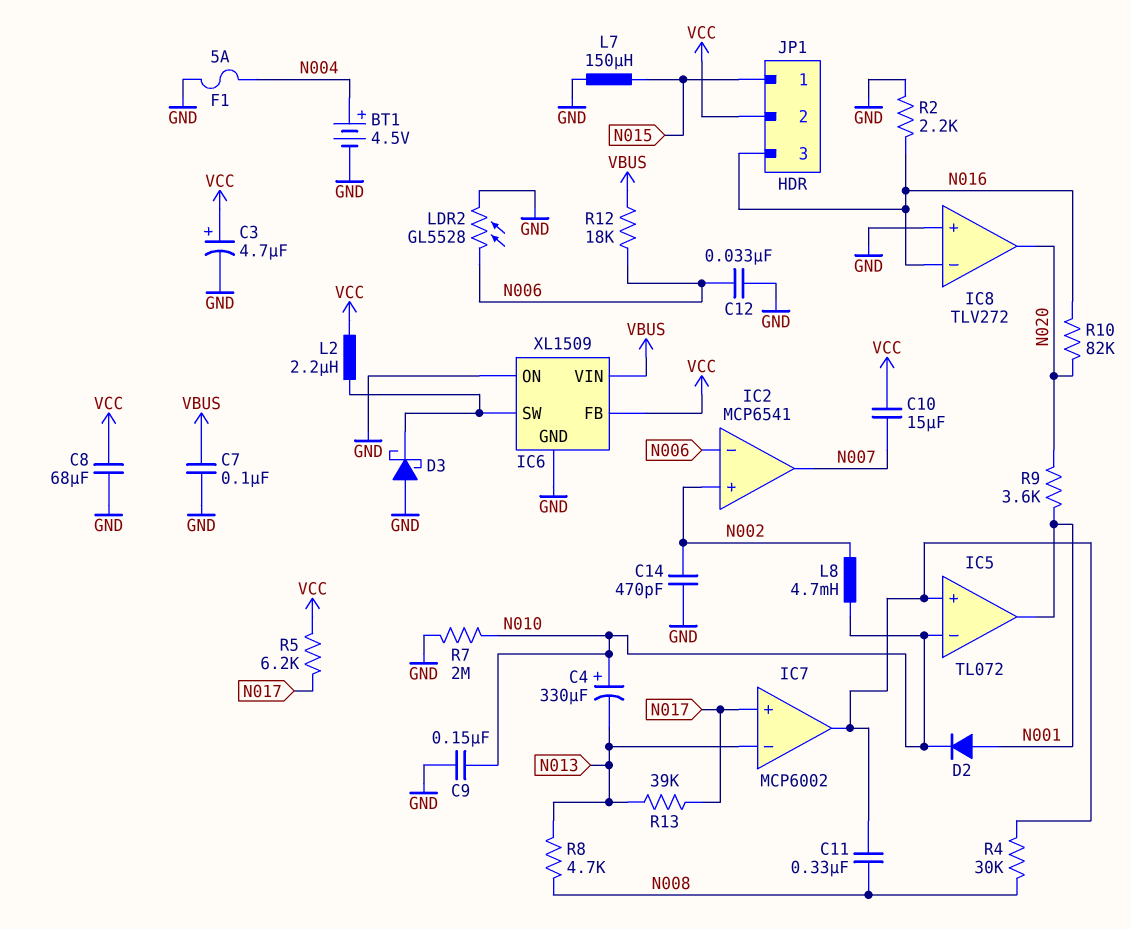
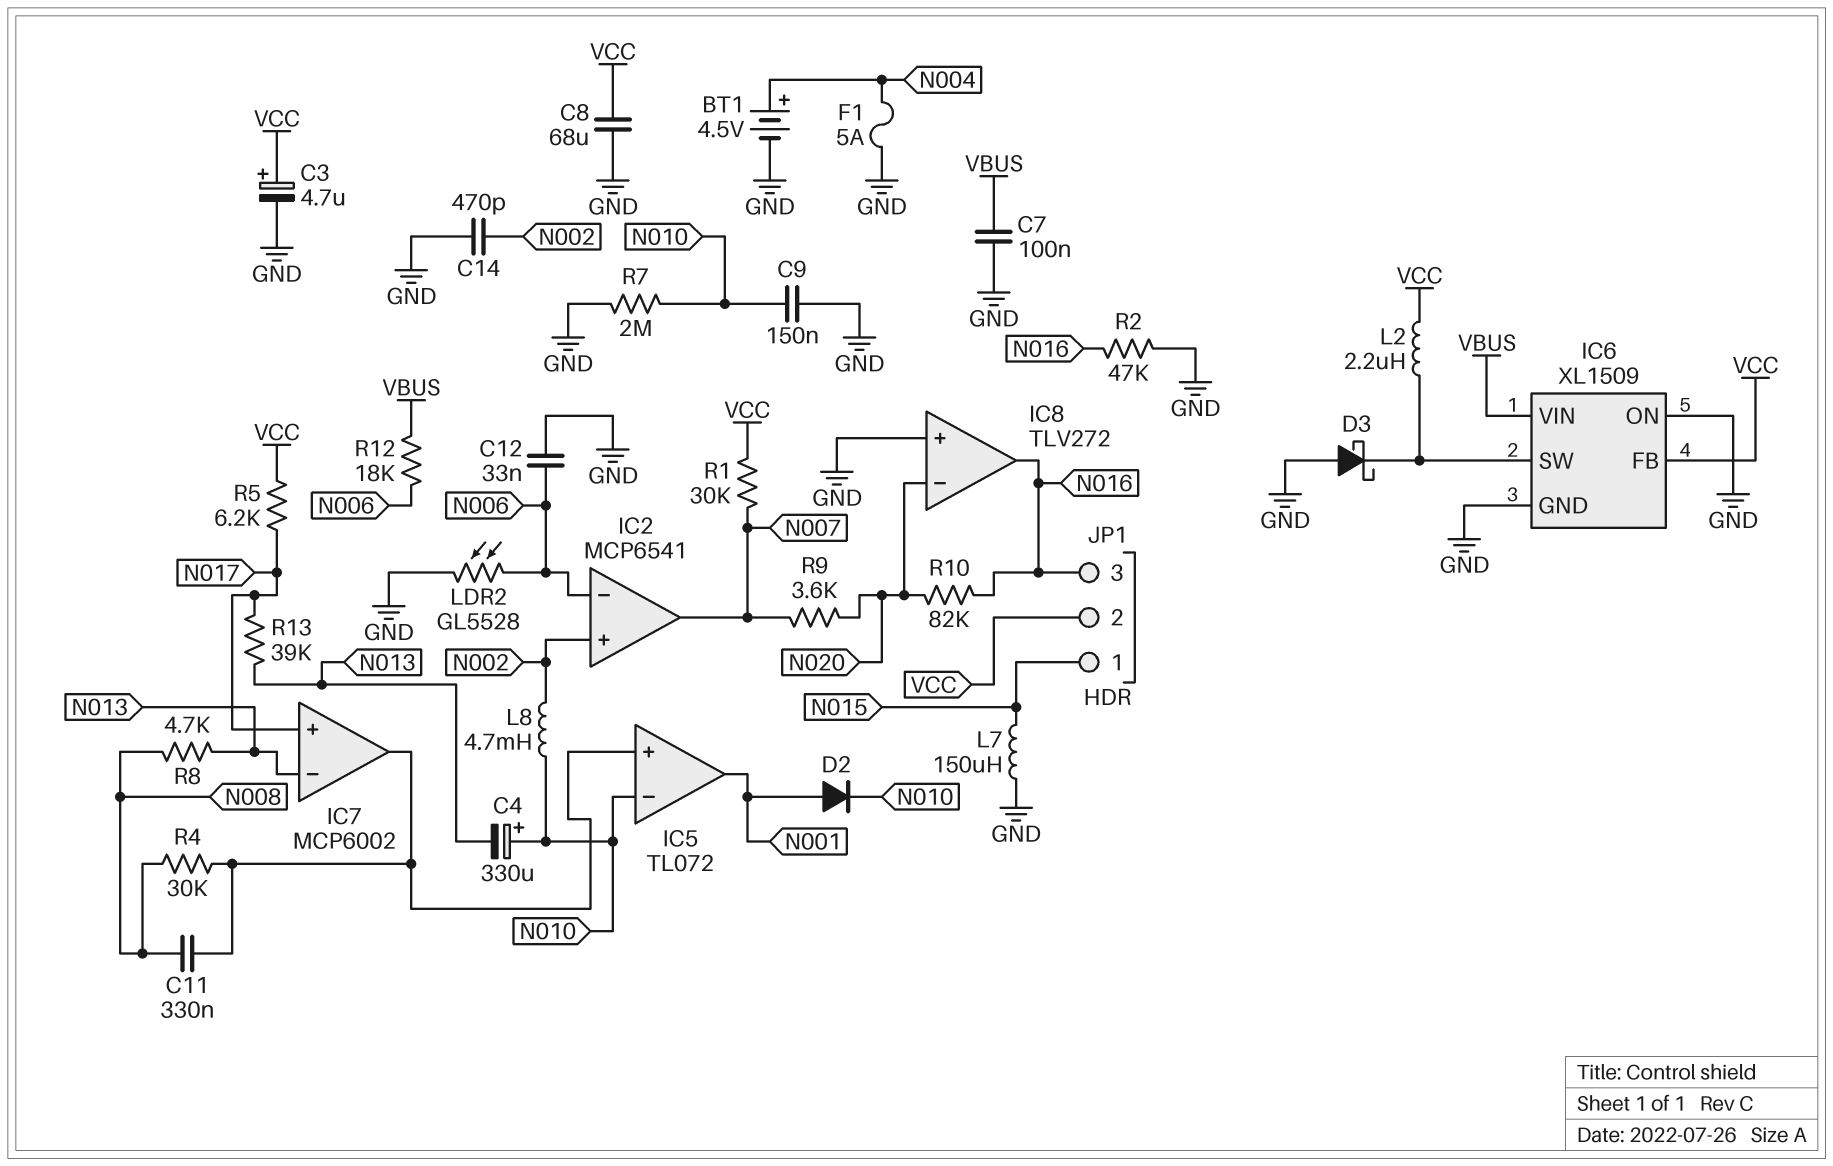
C10: 15uF (N007, VCC) -> none
IC8 pin in-: N016 -> N020
IC8 pin out: N020 -> N016
R1: none -> 30k (N007, VCC)
R2: 2.2k (GND, N016) -> 47k (GND, N016)
R9: 3.6k (N001, N020) -> 3.6k (N007, N020)

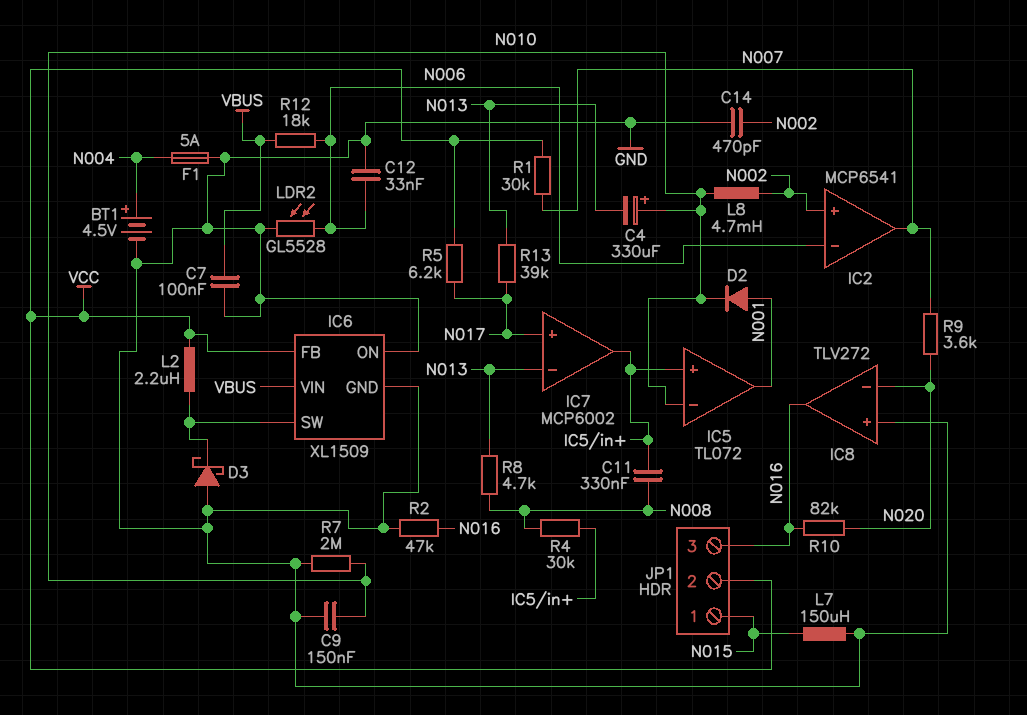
C3: 4.7uF (plus VCC, minus GND) -> none
C8: 68uF (GND, VCC) -> none

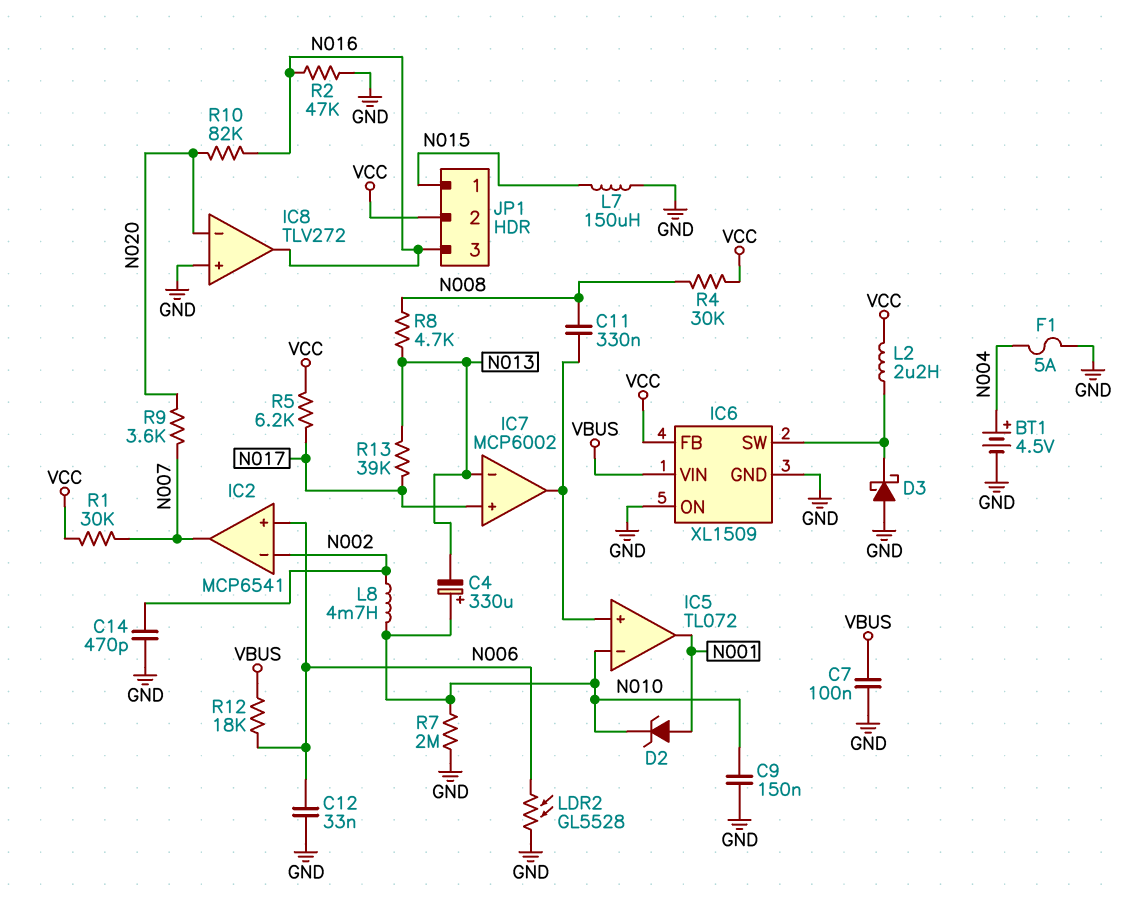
D2: diode (A N001, K N010) -> zener (A N001, K N010)
IC2 pin in+: N002 -> N006
IC2 pin in-: N006 -> N002
R4: 30k (IC5/in+, N008) -> 30k (N008, VCC)

